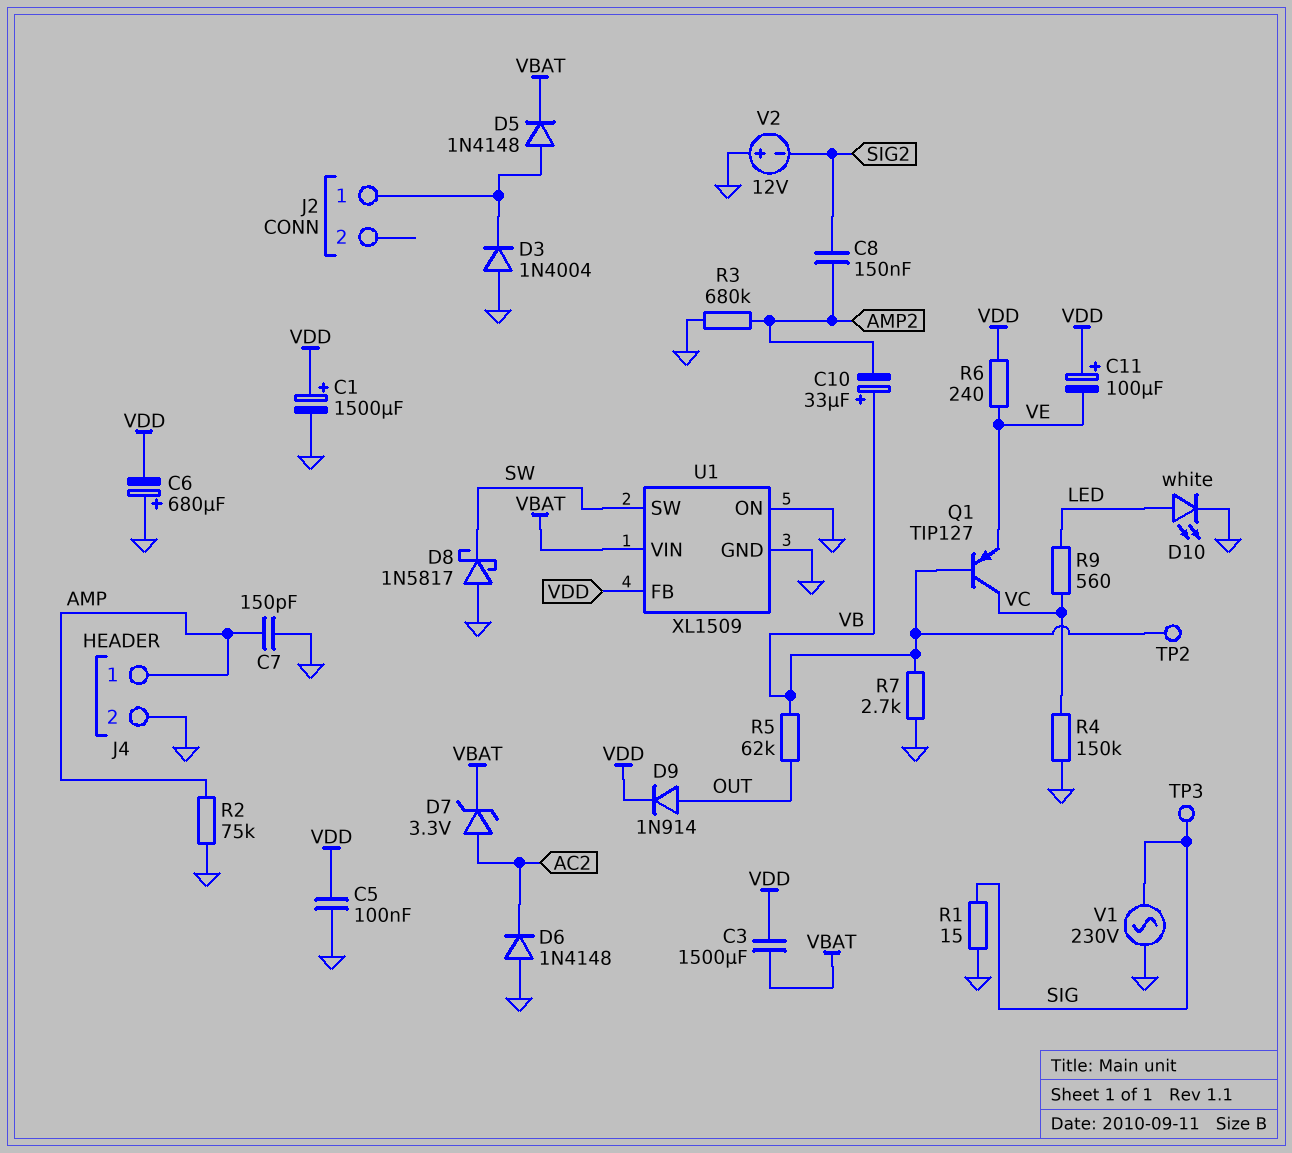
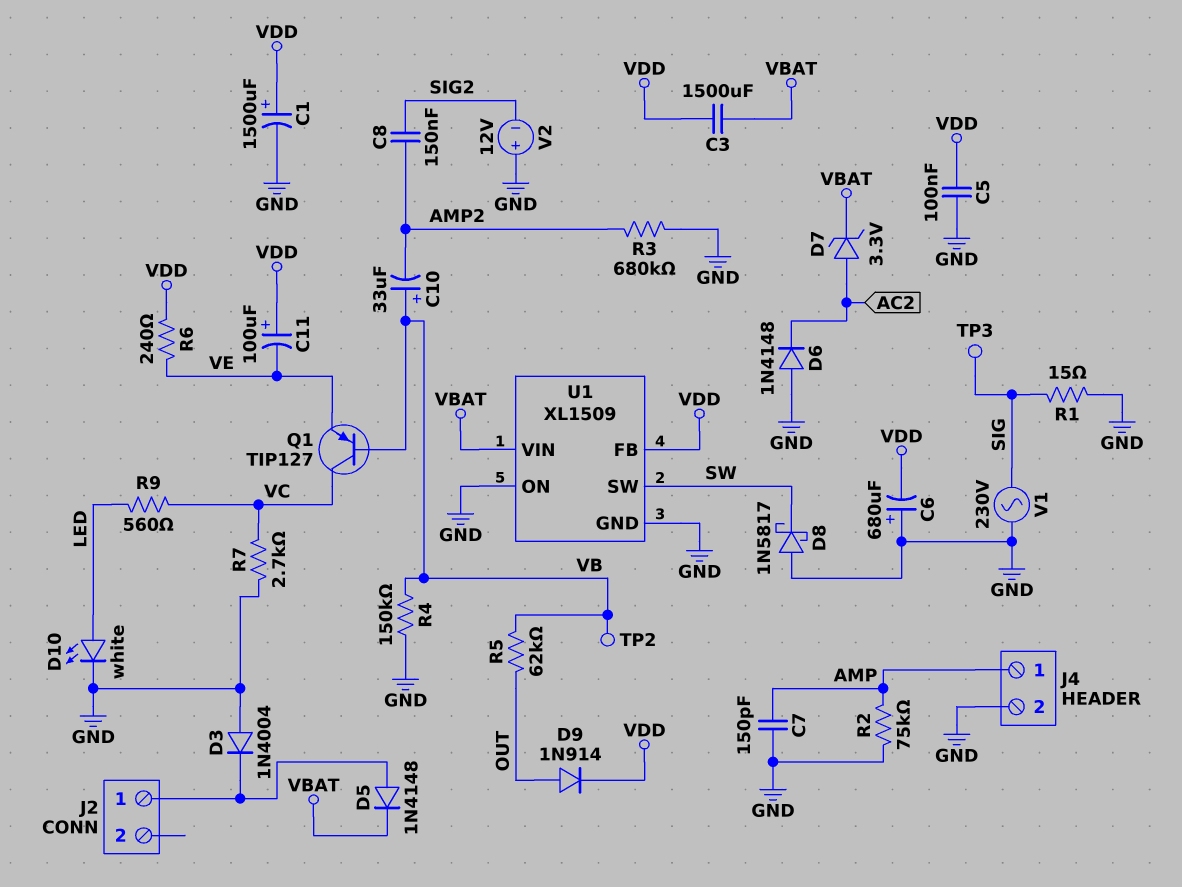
R4: 150k (GND, VC) -> 150k (GND, VB)
R7: 2.7k (GND, VB) -> 2.7k (GND, VC)

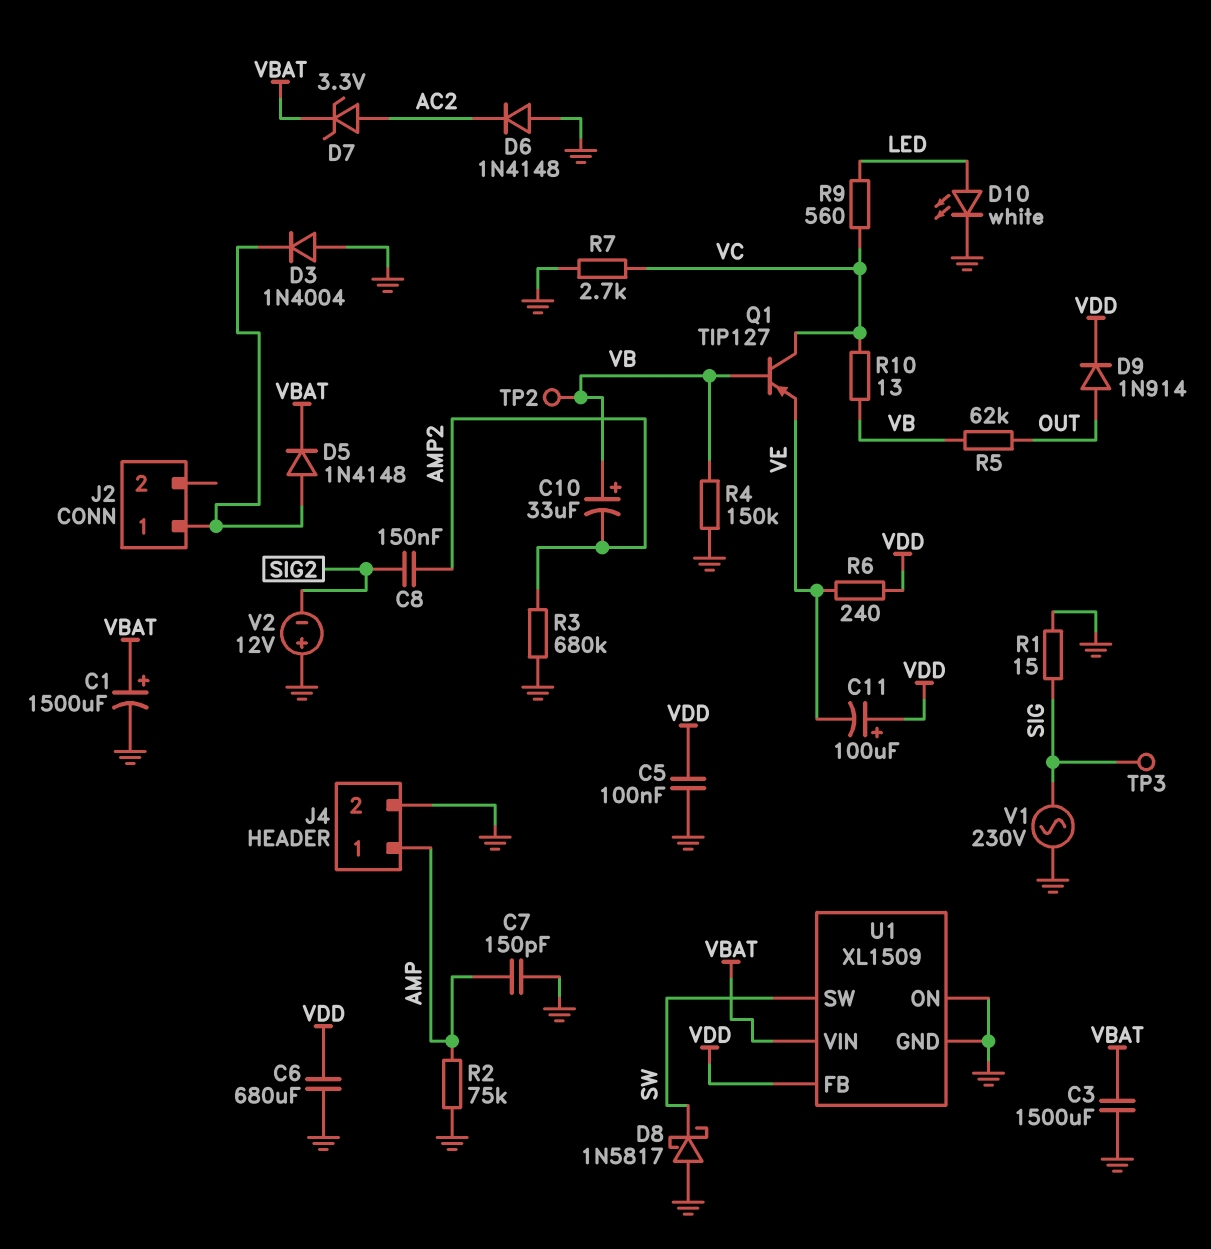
C1: 1500uF (plus VDD, minus GND) -> 1500uF (plus VBAT, minus GND)
C3: 1500uF (VBAT, VDD) -> 1500uF (GND, VBAT)
C6: 680uF (plus GND, minus VDD) -> 680uF (GND, VDD)
R10: none -> 13 (VB, VC)

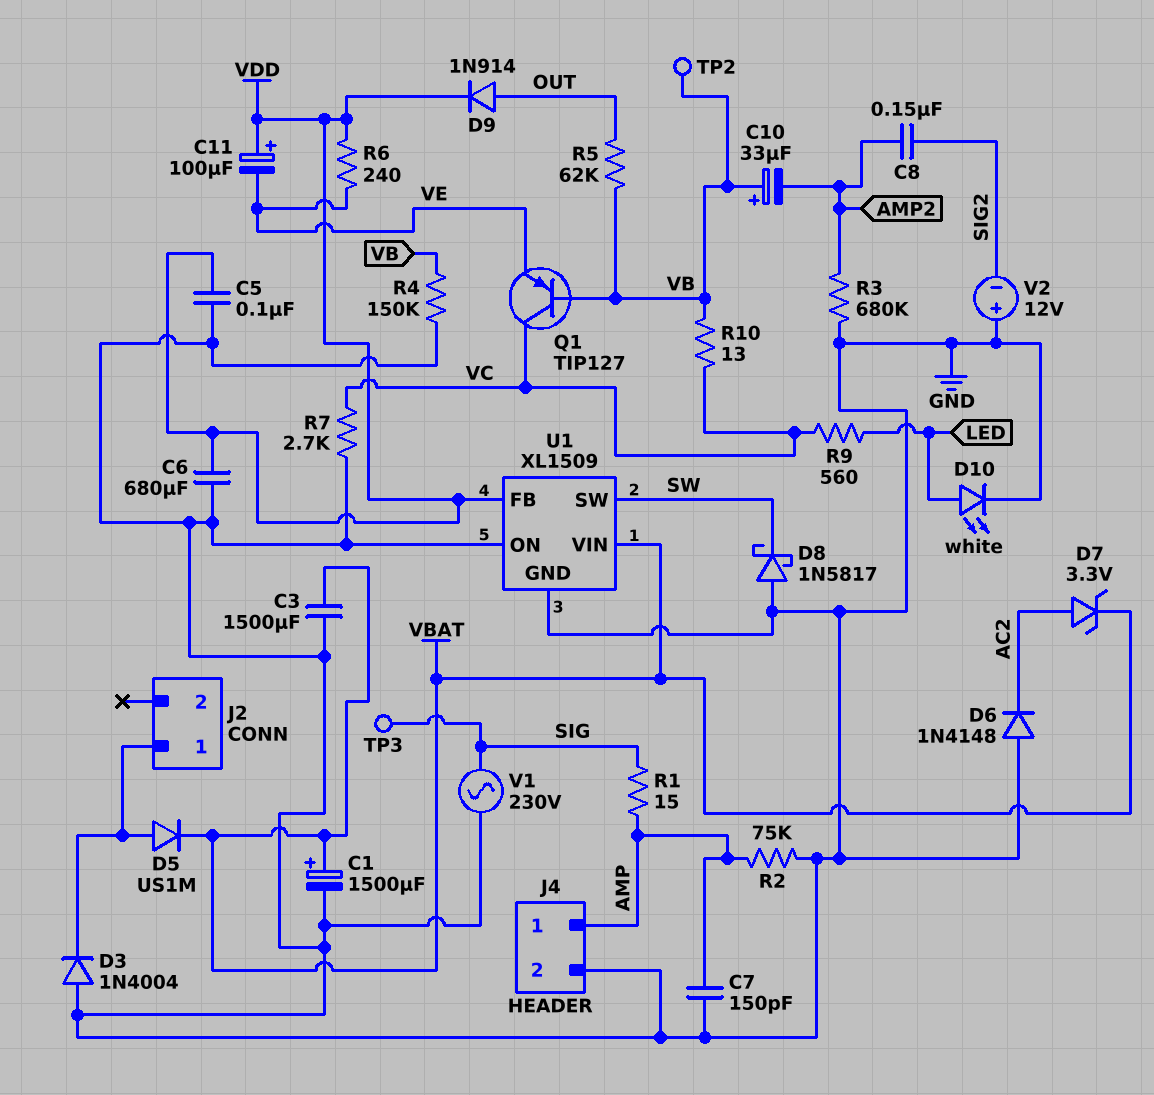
D5: diode 1N4148 (A J2/1, K VBAT) -> diode US1M (A J2/1, K VBAT)
R1: 15 (GND, SIG) -> 15 (AMP, SIG)

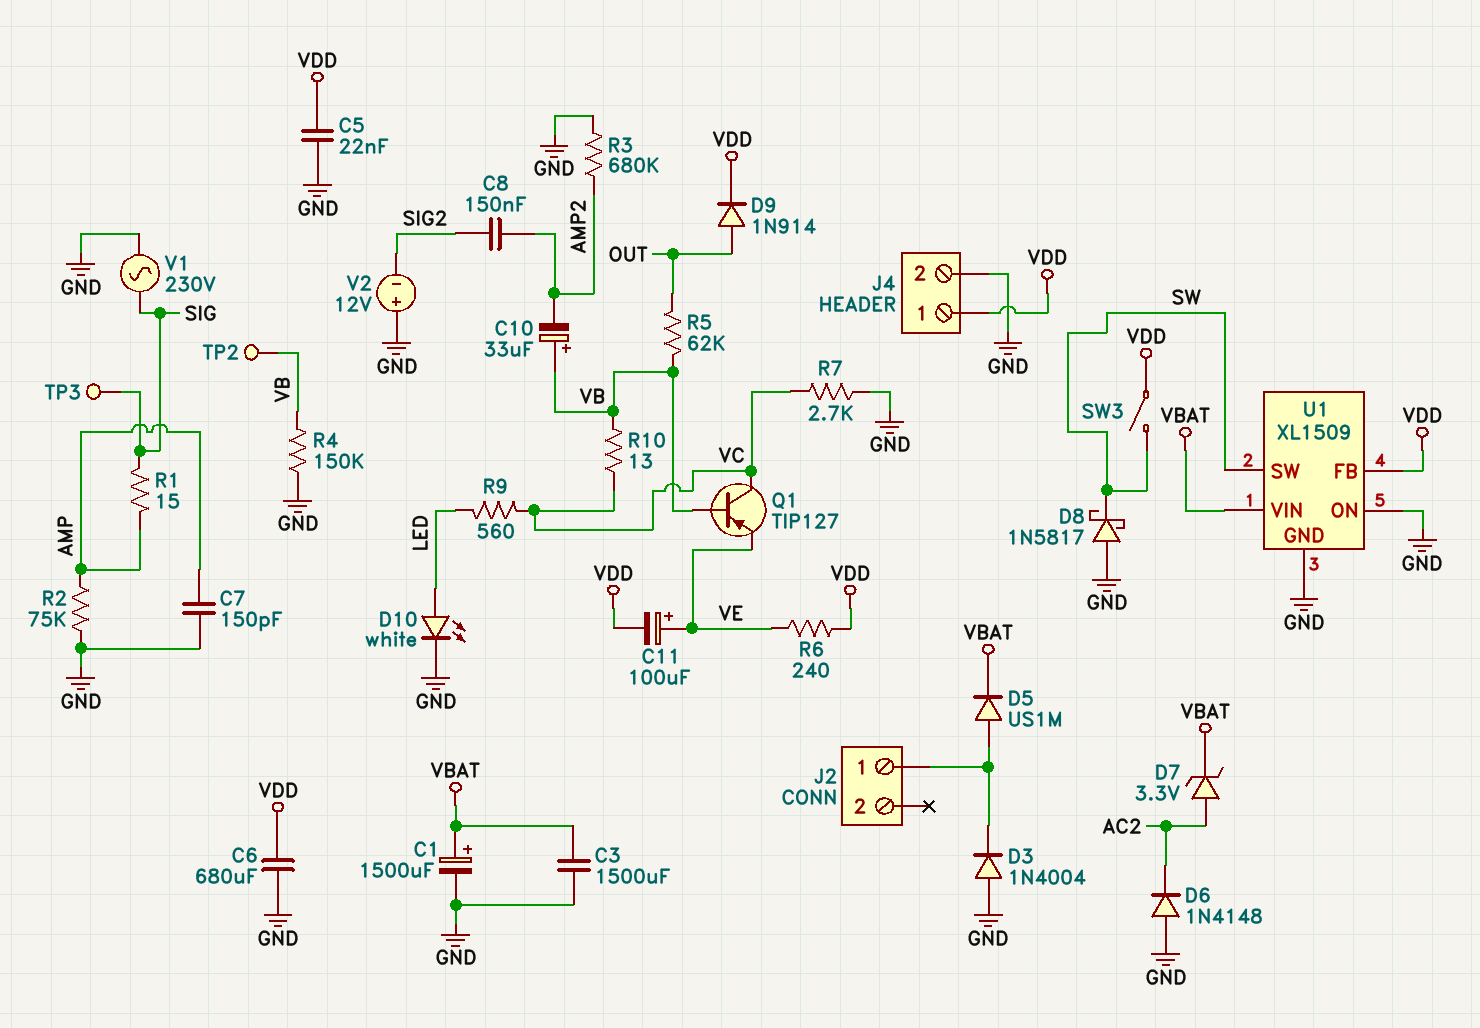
C5: 100nF (GND, VDD) -> 22nF (GND, VDD)
C11: 100uF (plus VDD, minus VE) -> 100uF (plus VE, minus VDD)
J4 pin 1: AMP -> VDD
SW3: none -> switch (SW, VDD)

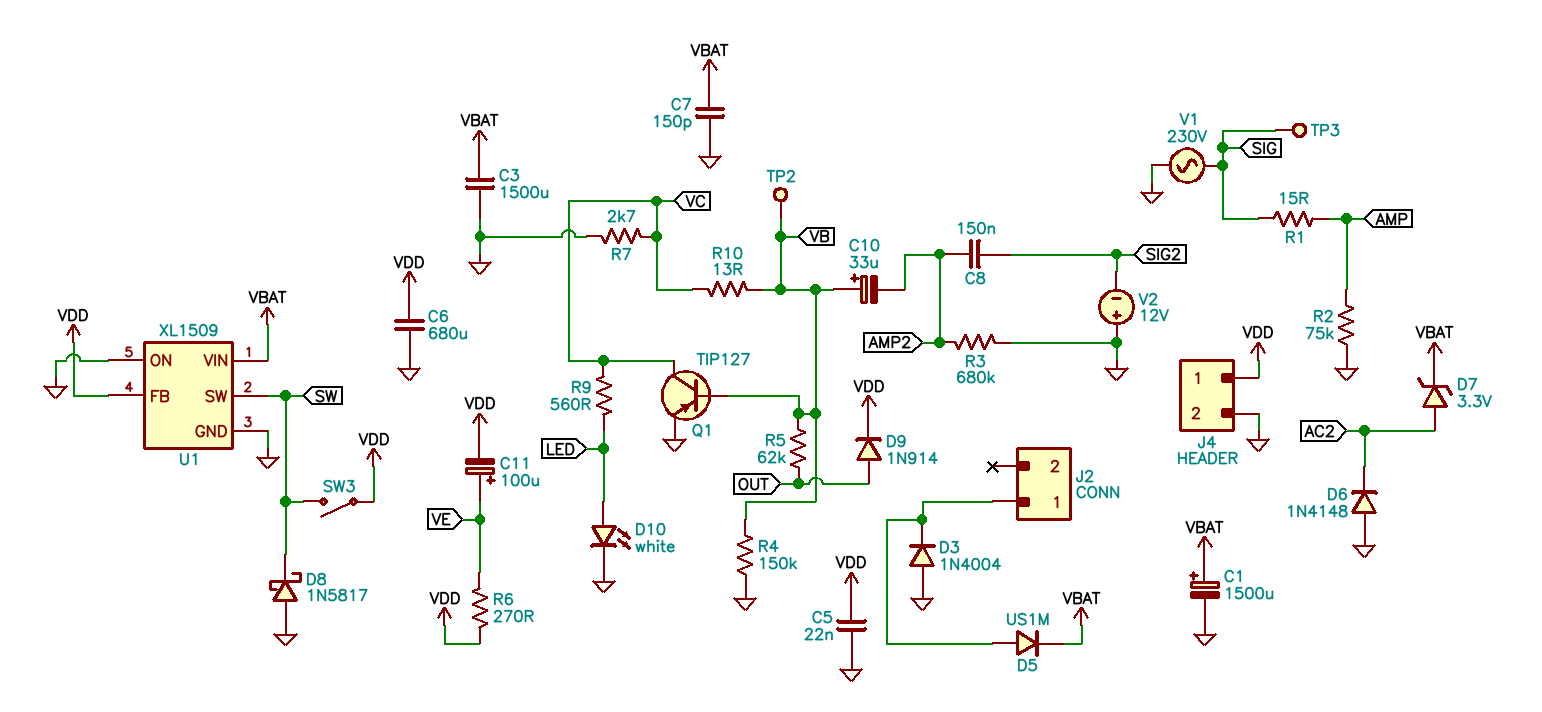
C7: 150pF (AMP, GND) -> 150pF (GND, VBAT)
Q1: PNP TIP127 (B VB, C VC, E VE) -> PNP TIP127 (B VB, C VC, E GND)
R6: 240 (VDD, VE) -> 270 (VDD, VE)

